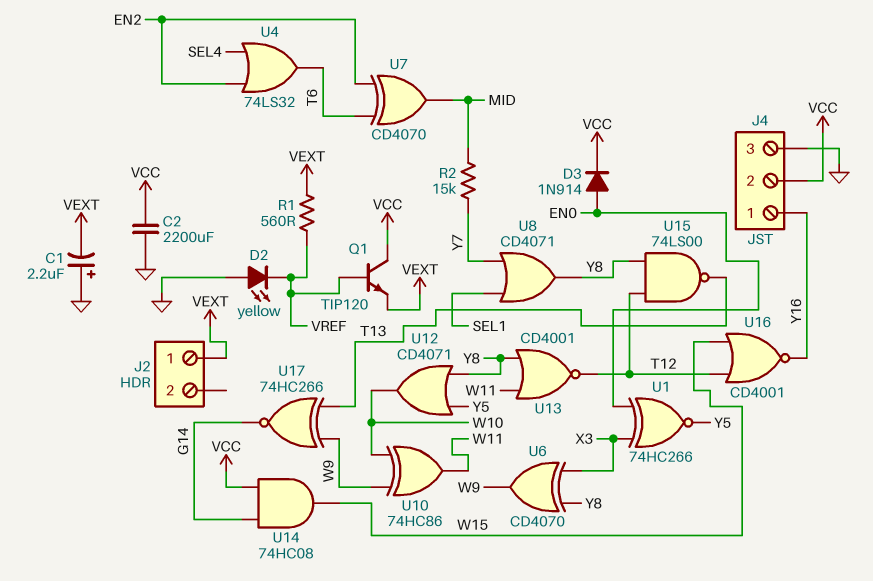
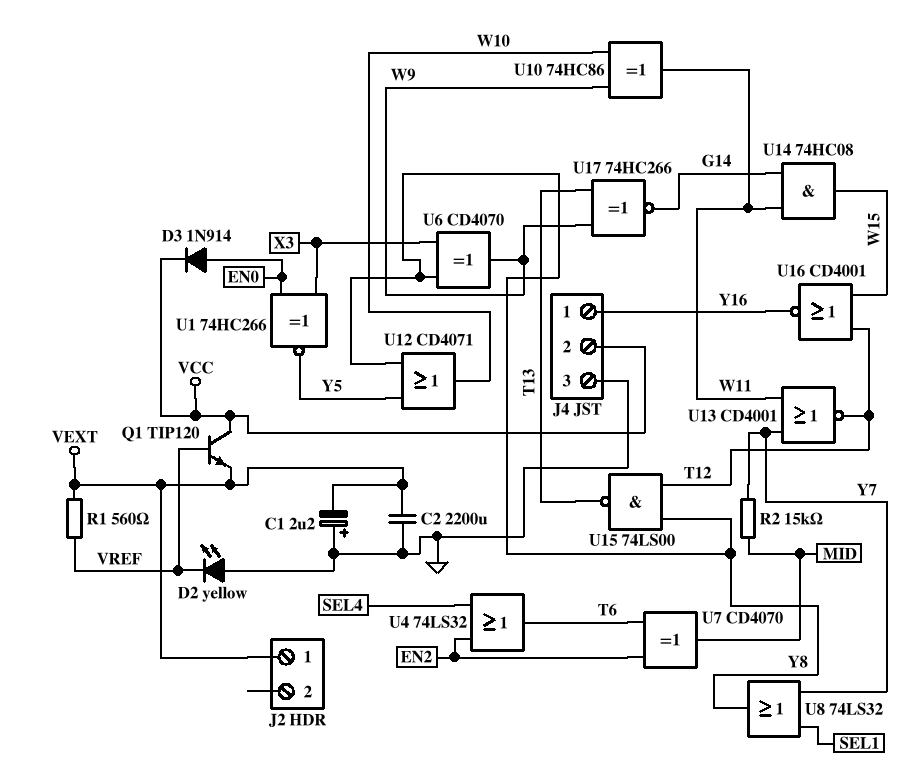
C2: 2200uF (GND, VCC) -> 2200uF (GND, VEXT)
U8: OR CD4071 (in SEL1, in Y7, out Y8) -> OR 74LS32 (in SEL1, in Y7, out Y8)
U13: NOR CD4001 (in W11, in Y8, out T12) -> NOR CD4001 (in W11, in Y7, out T12)
U14: AND 74HC08 (in G14, in VCC, out W15) -> AND 74HC08 (in G14, in W11, out W15)

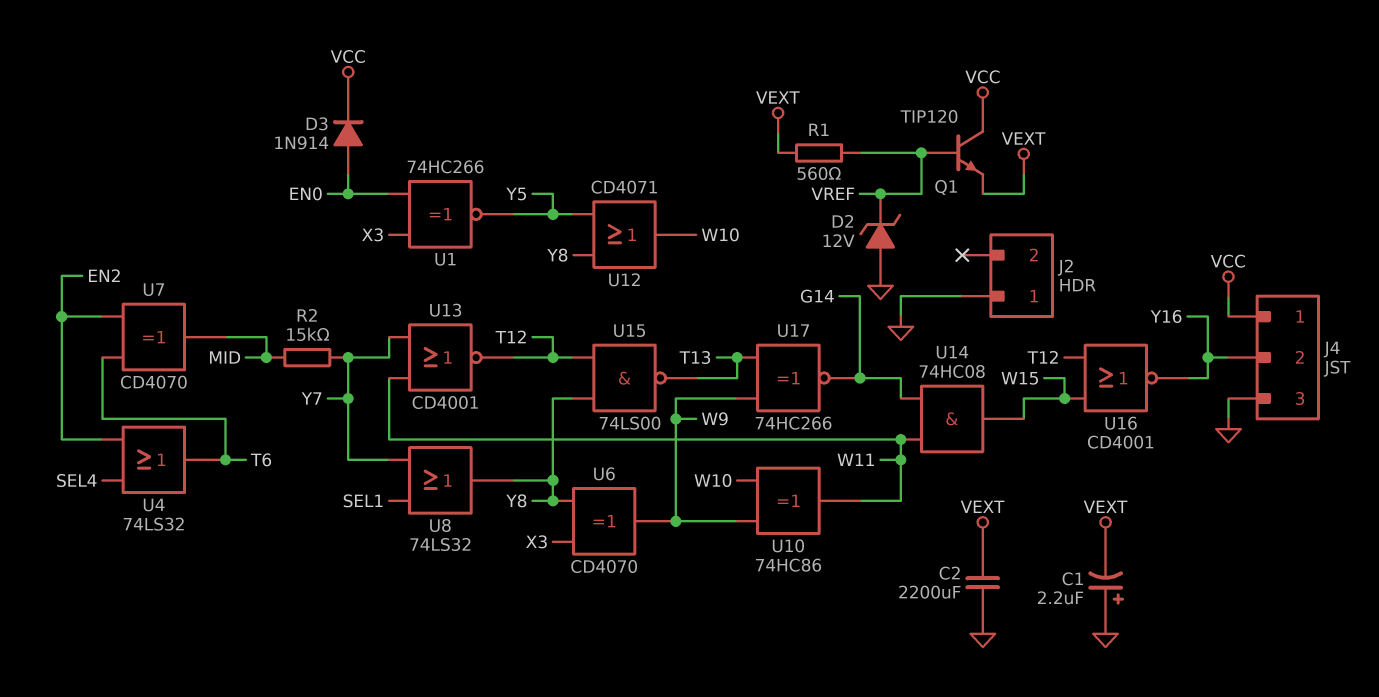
D2: LED yellow (A GND, K VREF) -> zener 12V (A GND, K VREF)
J2 pin 1: VEXT -> GND
J4 pin 1: Y16 -> VCC
J4 pin 2: VCC -> Y16

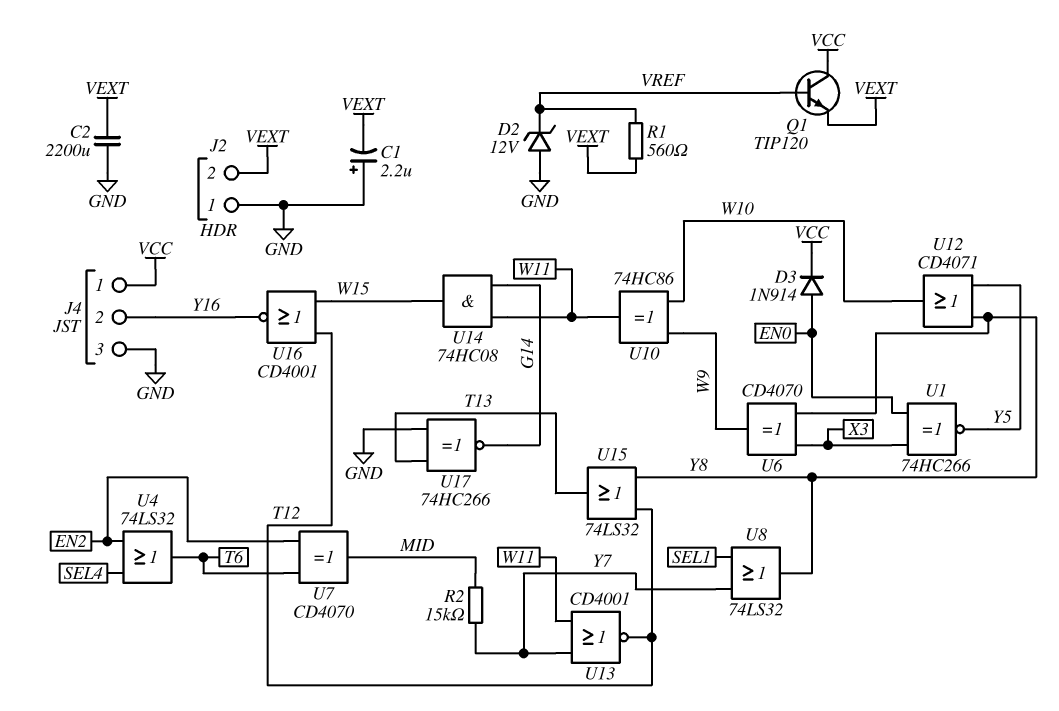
J2 pin 2: none -> VEXT
U15: NAND 74LS00 (in T12, in Y8, out T13) -> OR 74LS32 (in T12, in Y8, out T13)
U17: XNOR 74HC266 (in T13, in W9, out G14) -> XNOR 74HC266 (in GND, in T13, out G14)

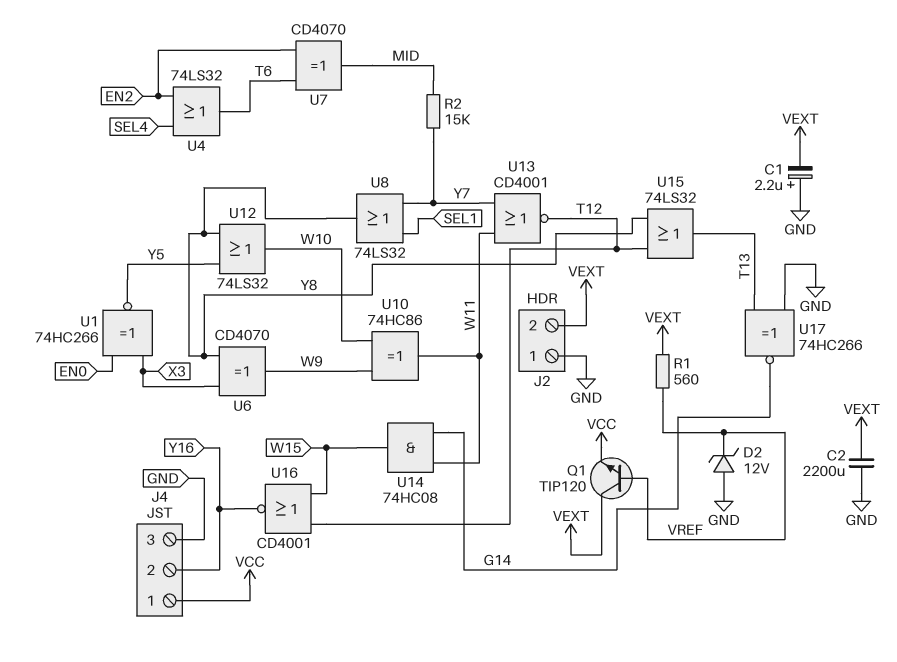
D3: diode 1N914 (A EN0, K VCC) -> none
Q1: NPN TIP120 (B VREF, C VCC, E VEXT) -> NPN TIP120 (B VREF, C VEXT, E VCC)
U12: OR CD4071 (in Y5, in Y8, out W10) -> OR 74LS32 (in Y5, in Y8, out W10)

